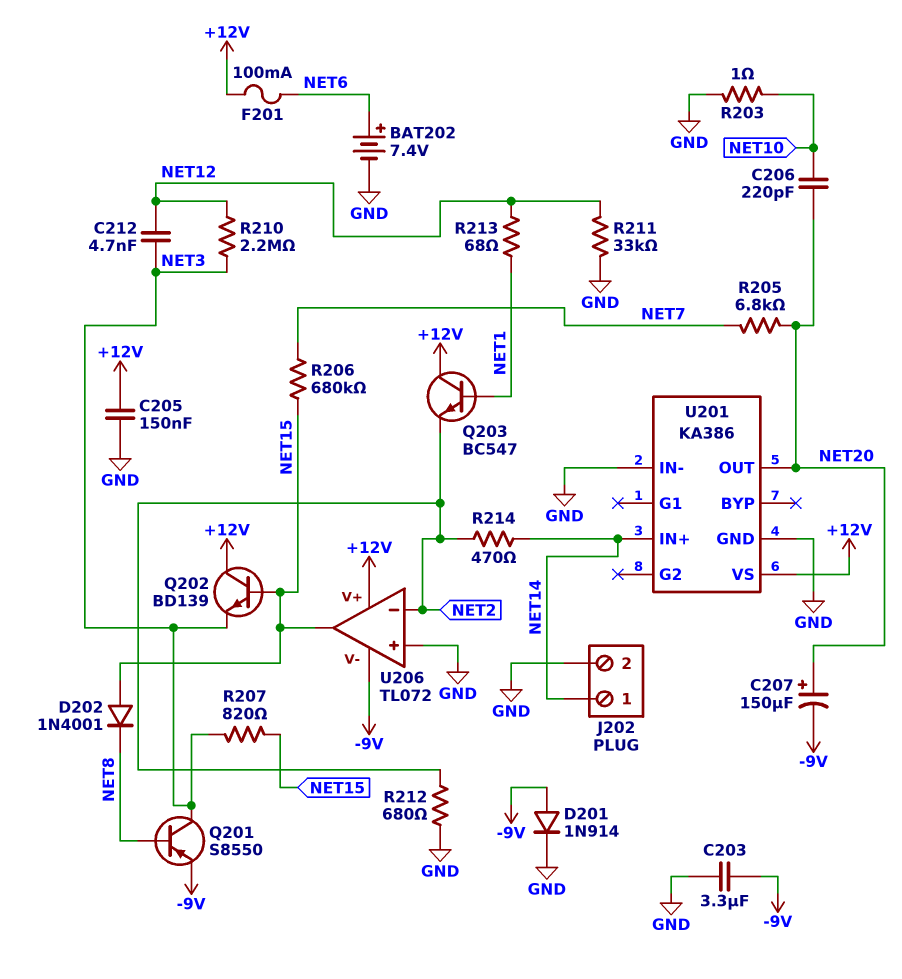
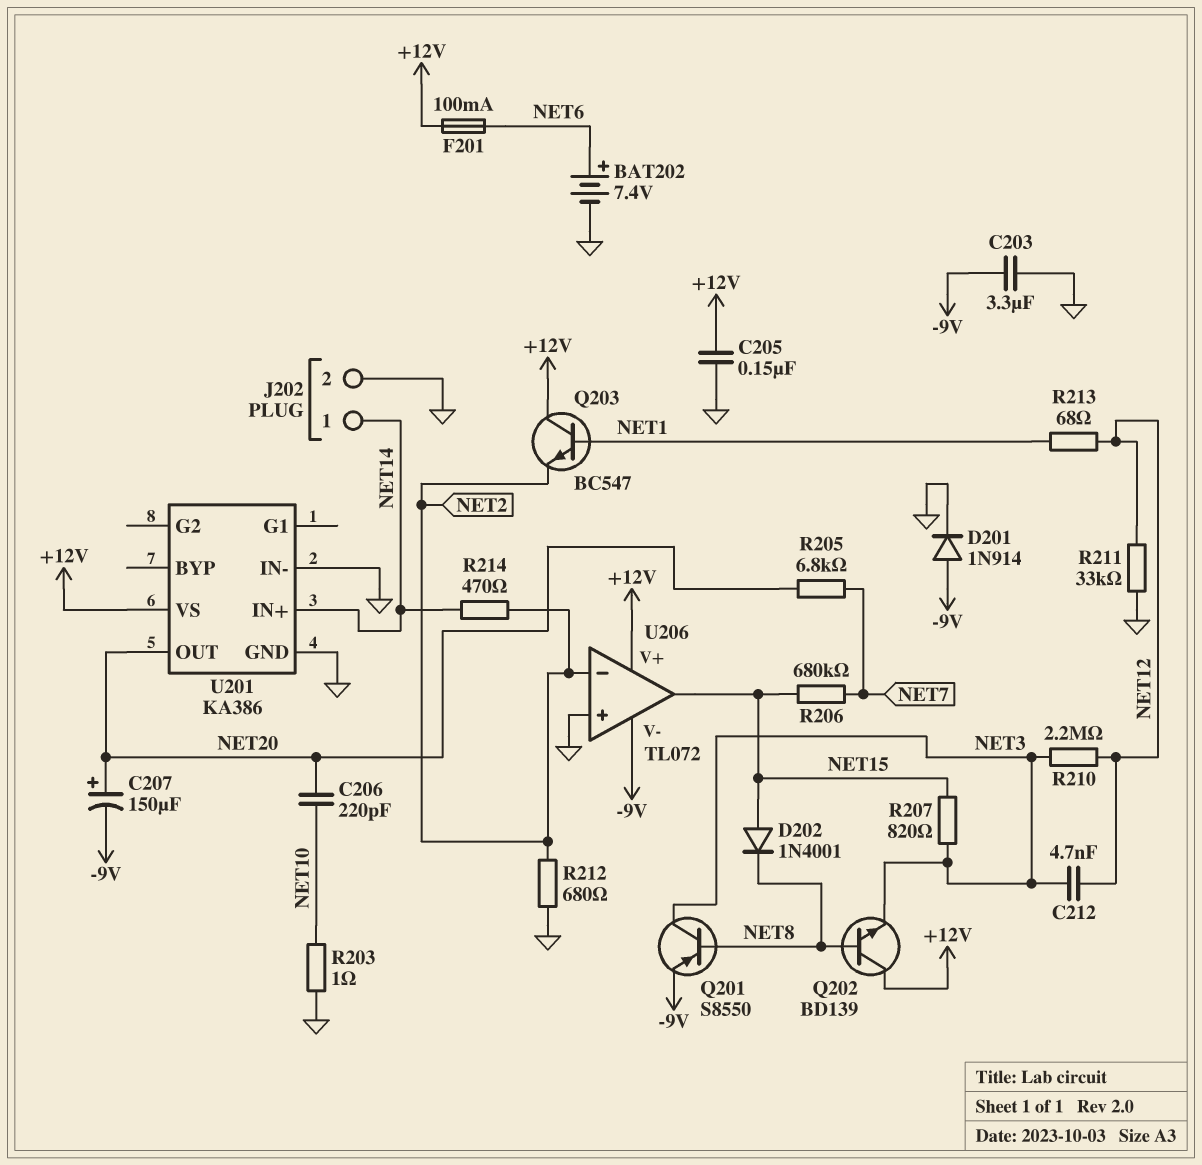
Q202: NPN BD139 (B NET15, C +12V, E NET3) -> NPN BD139 (B NET8, C +12V, E NET3)

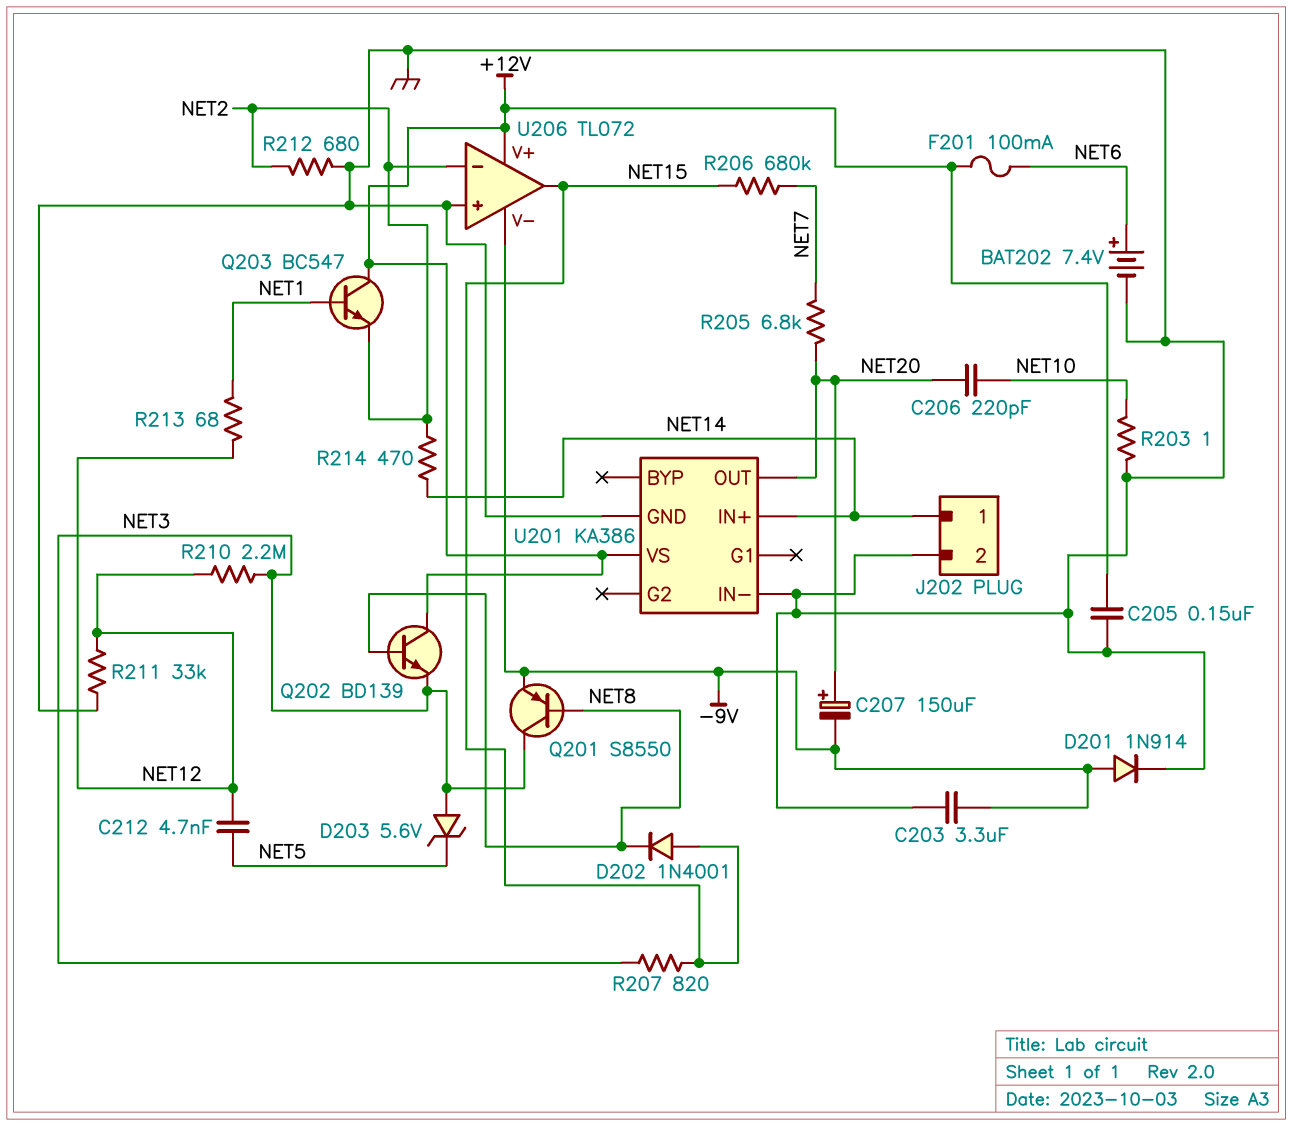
C212: 4.7nF (NET3, NET12) -> 4.7nF (NET5, NET12)
D203: none -> zener 5.6V (A NET3, K NET5)

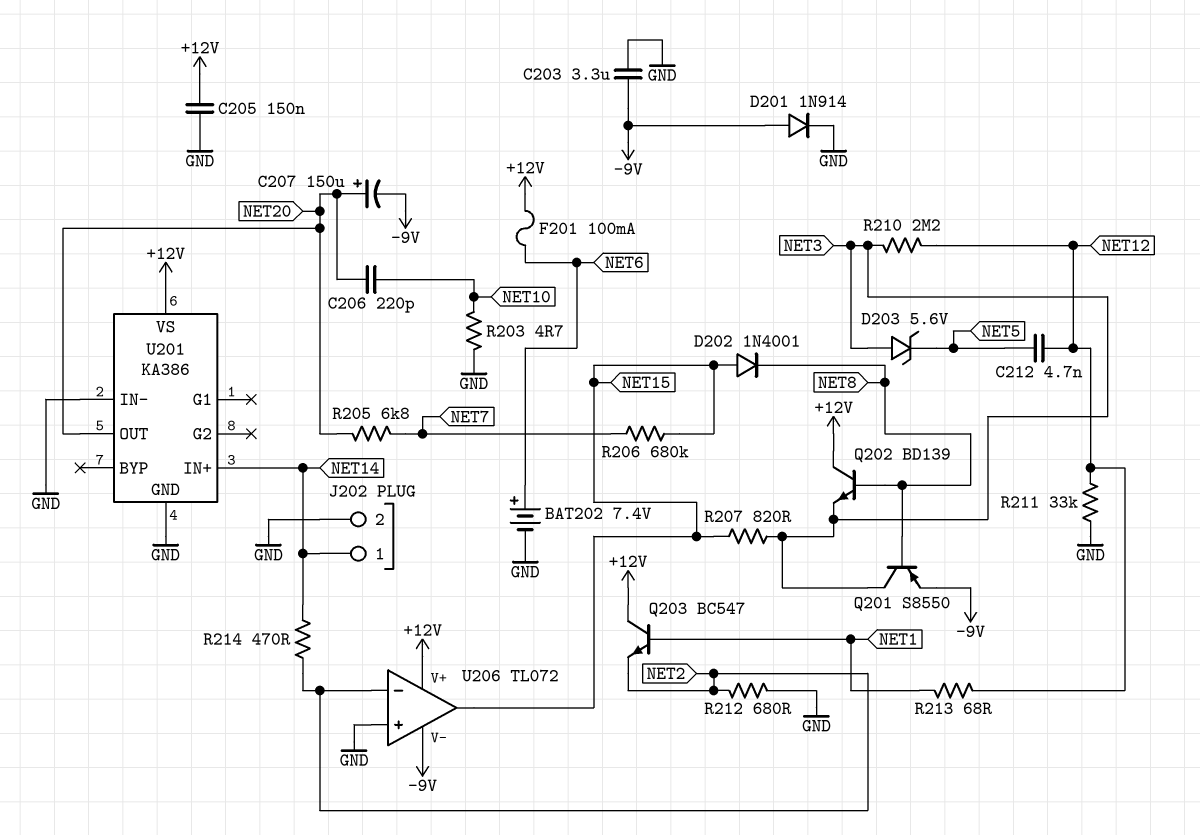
R203: 1 (GND, NET10) -> 4.7 (GND, NET10)

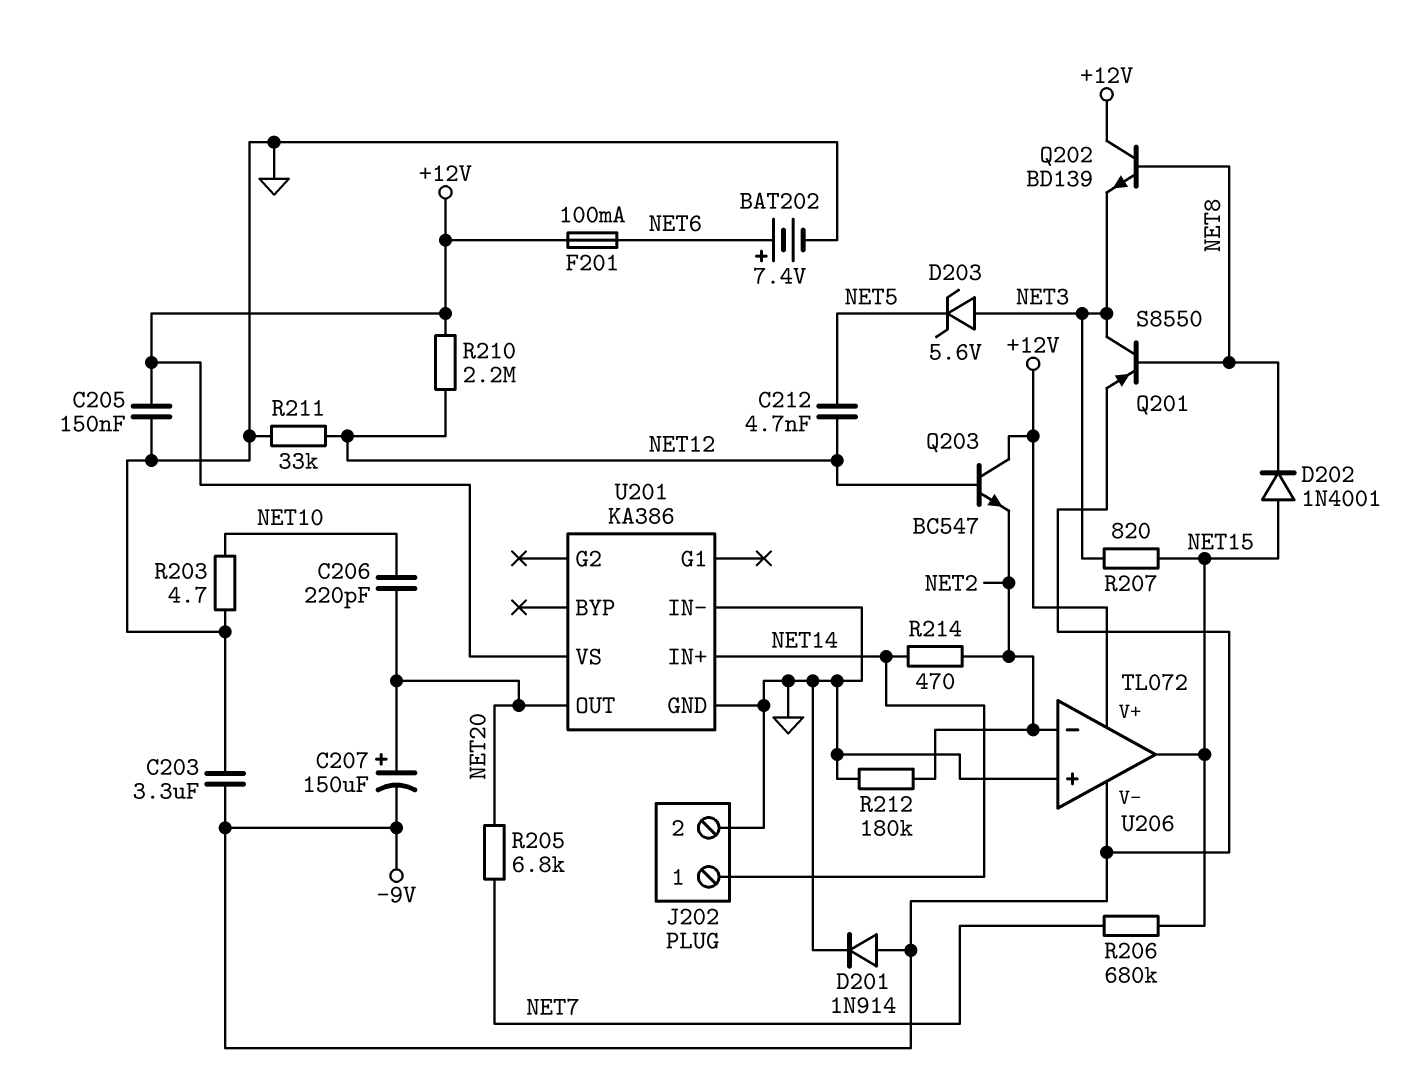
Q203: NPN BC547 (B NET1, C +12V, E NET2) -> NPN BC547 (B NET12, C +12V, E NET2)
R210: 2.2M (NET3, NET12) -> 2.2M (+12V, NET12)
R212: 680 (GND, NET2) -> 180k (GND, NET2)
R213: 68 (NET1, NET12) -> none

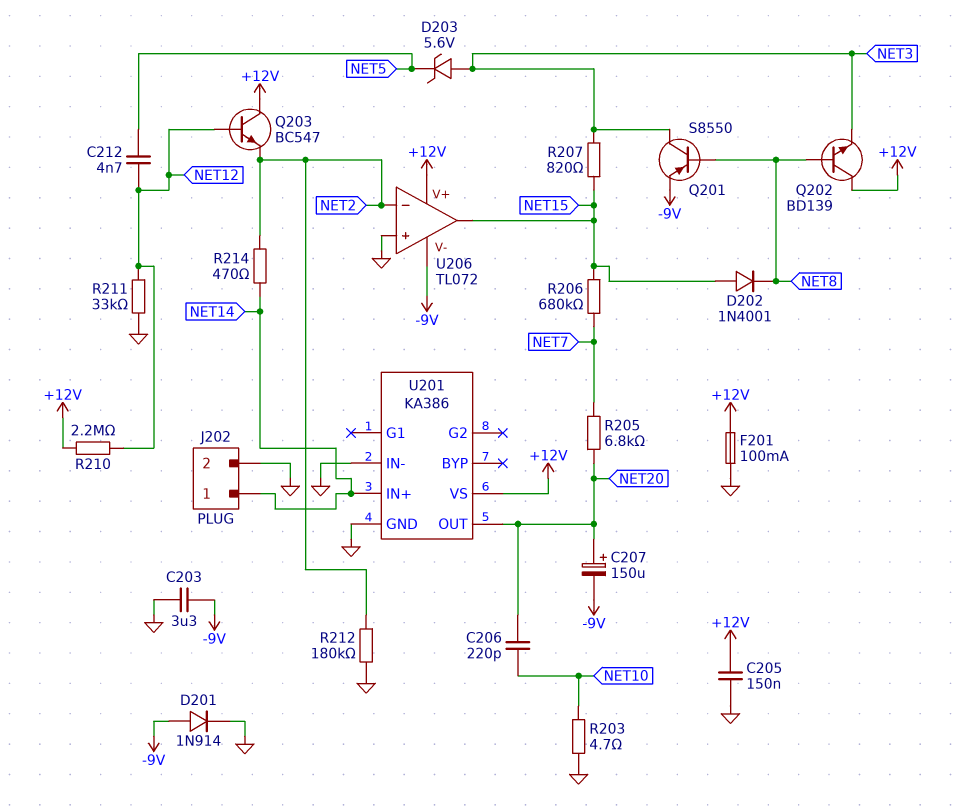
BAT202: 7.4V (plus NET6, minus GND) -> none
F201: 100mA (+12V, NET6) -> 100mA (+12V, GND)

